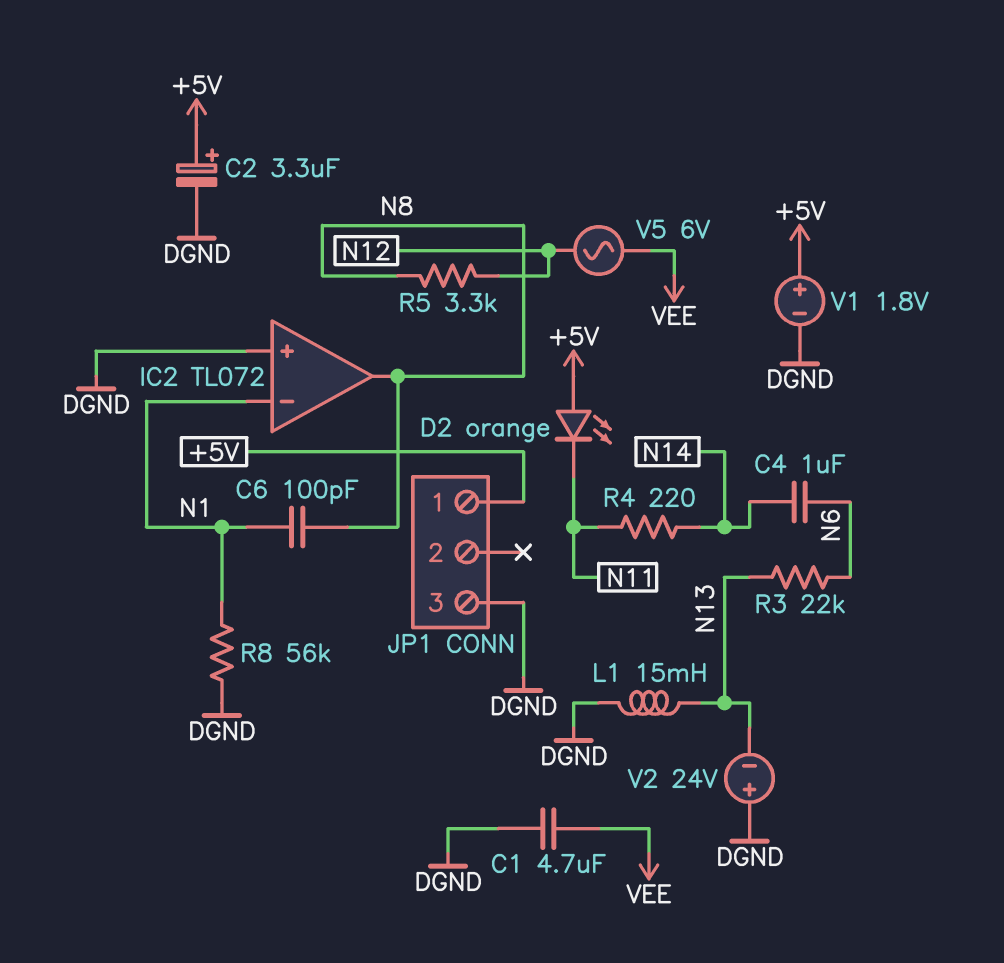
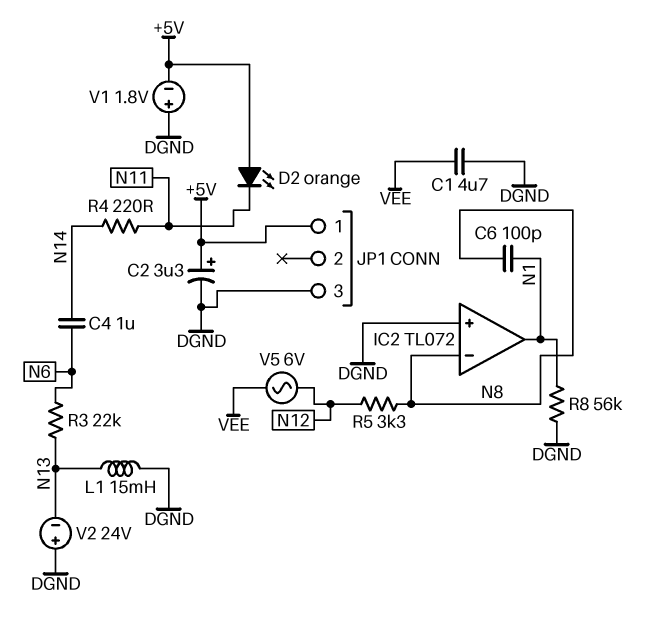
IC2 pin in-: N1 -> N8
IC2 pin out: N8 -> N1
V1: 1.8V (plus +5V, minus DGND) -> 1.8V (plus DGND, minus +5V)

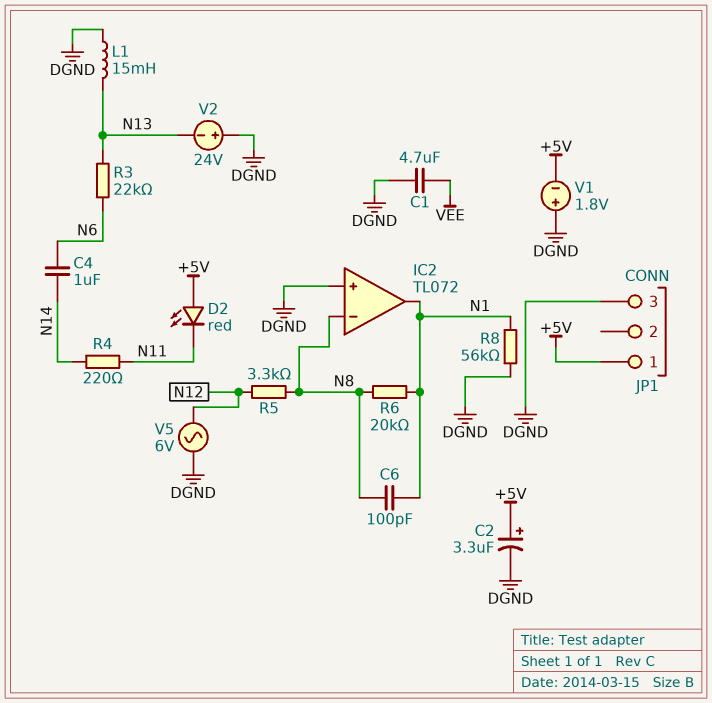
D2: LED orange (A +5V, K N11) -> LED red (A +5V, K N11)
R6: none -> 20k (N1, N8)
V5: AC 6V (N12, VEE) -> AC 6V (DGND, N12)

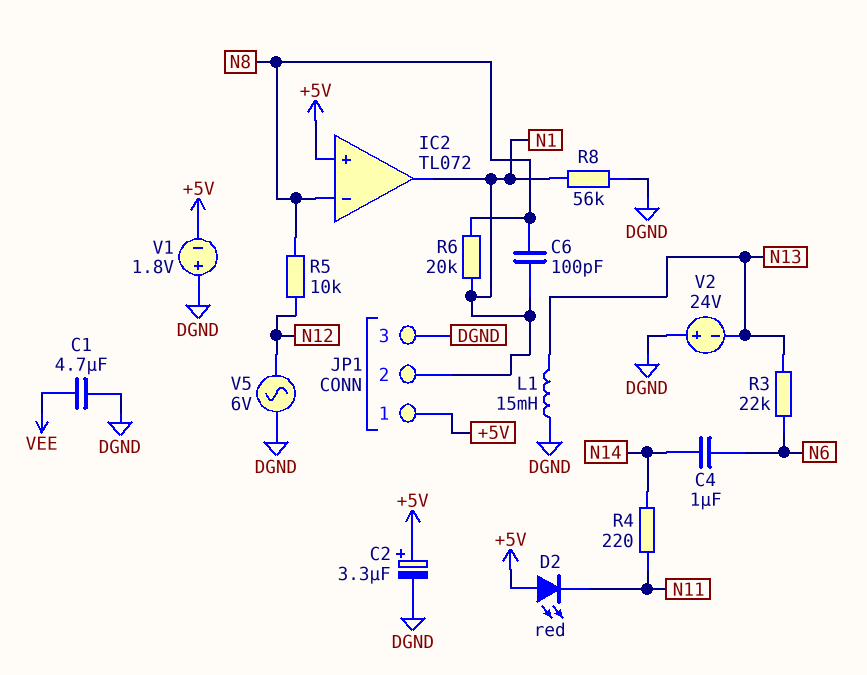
IC2 pin in+: DGND -> +5V
JP1 pin 2: none -> N1
R5: 3.3k (N8, N12) -> 10k (N8, N12)

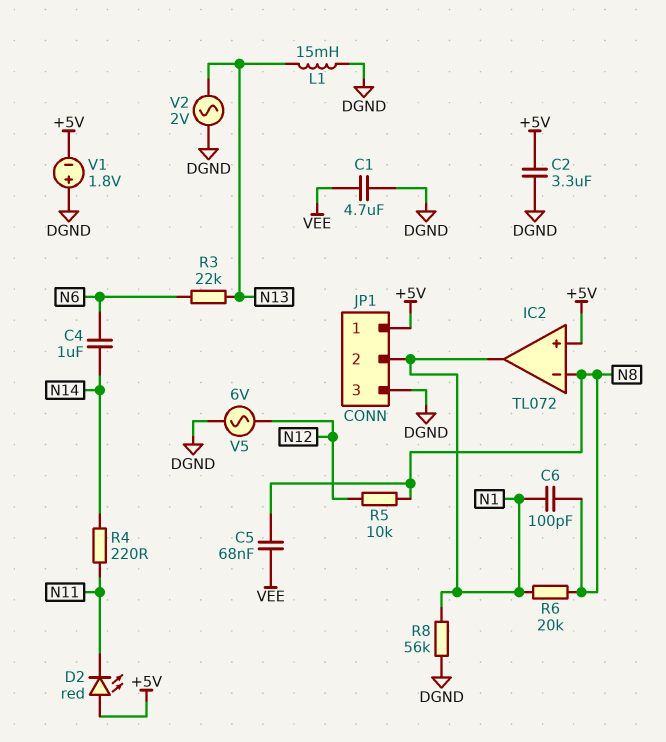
C2: 3.3uF (plus +5V, minus DGND) -> 3.3uF (+5V, DGND)
C5: none -> 68nF (N8, VEE)
V2: 24V (plus DGND, minus N13) -> AC 2V (DGND, N13)

